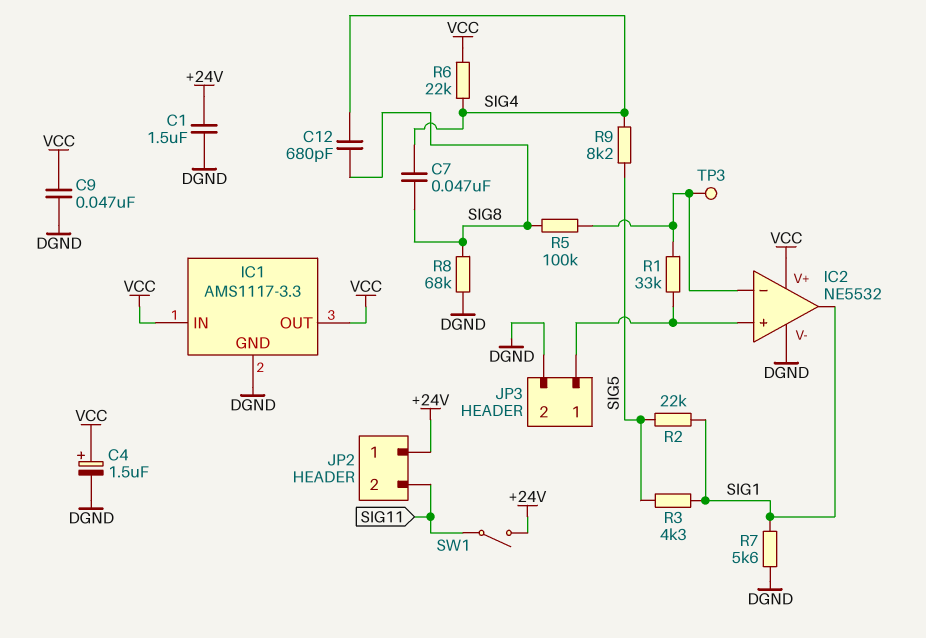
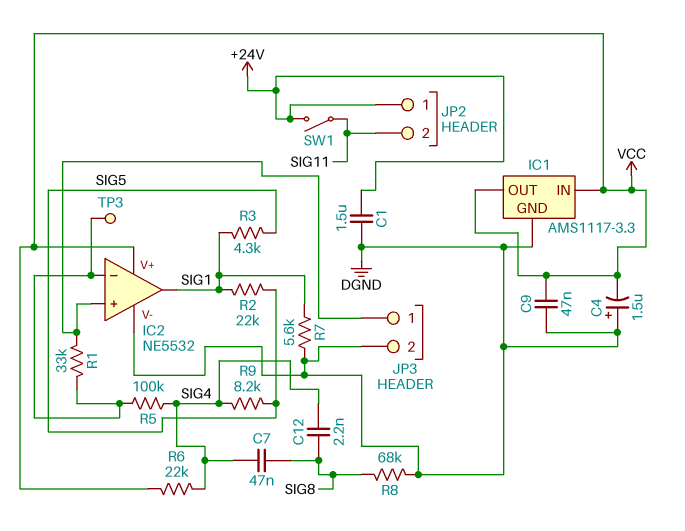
C4: 1.5uF (plus VCC, minus DGND) -> 1.5uF (plus DGND, minus VCC)
C12: 680pF (SIG4, SIG8) -> 2.2nF (SIG4, SIG8)
R5: 100k (IC2/in-, SIG8) -> 100k (IC2/in-, SIG4)

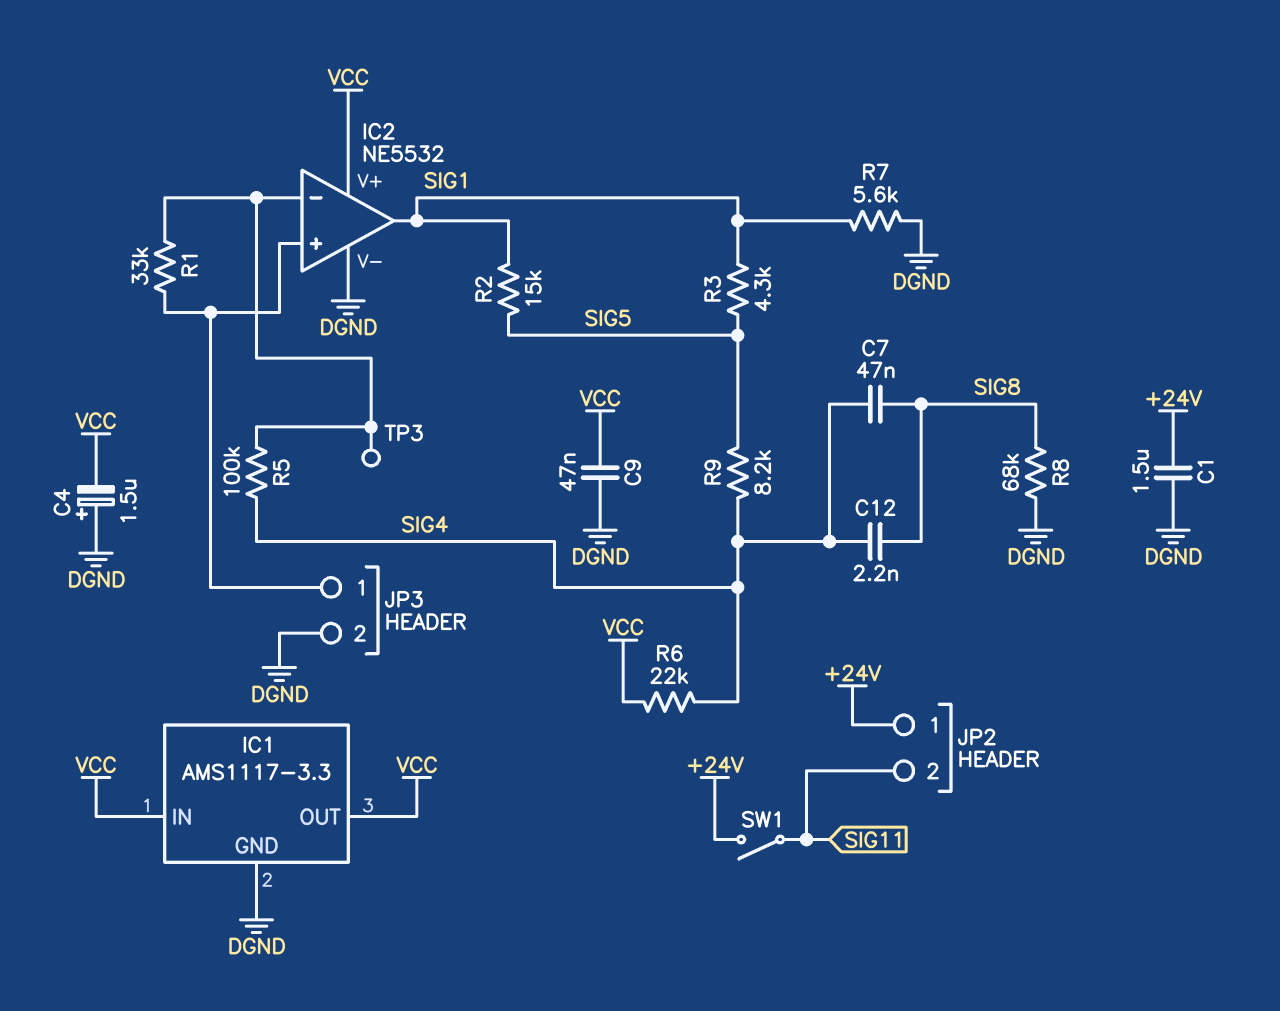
R2: 22k (SIG1, SIG5) -> 15k (SIG1, SIG5)

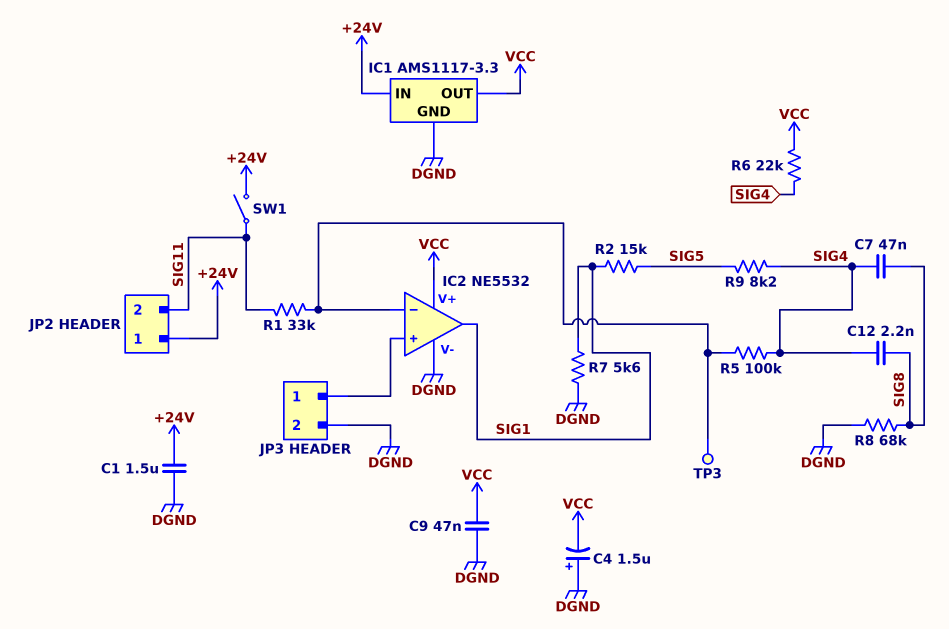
IC1 pin IN: VCC -> +24V
R1: 33k (IC2/in+, IC2/in-) -> 33k (IC2/in-, SIG11)
R3: 4.3k (SIG1, SIG5) -> none

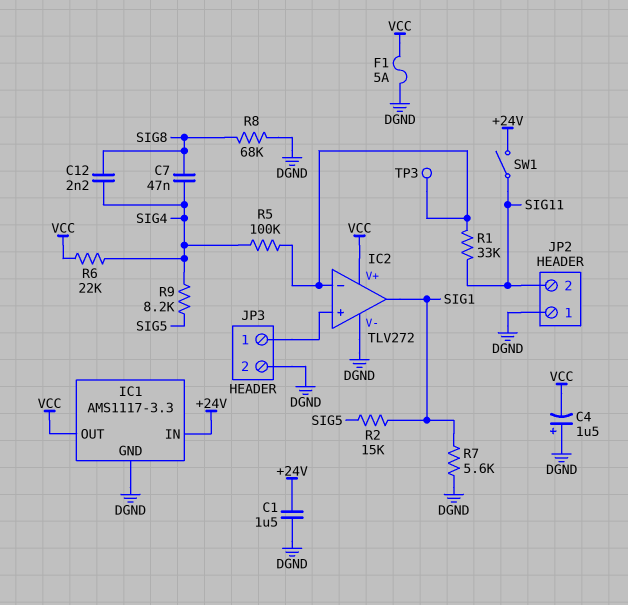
C9: 47nF (DGND, VCC) -> none
F1: none -> 5A (DGND, VCC)
IC2: NE5532 -> TLV272
JP2 pin 1: +24V -> DGND

